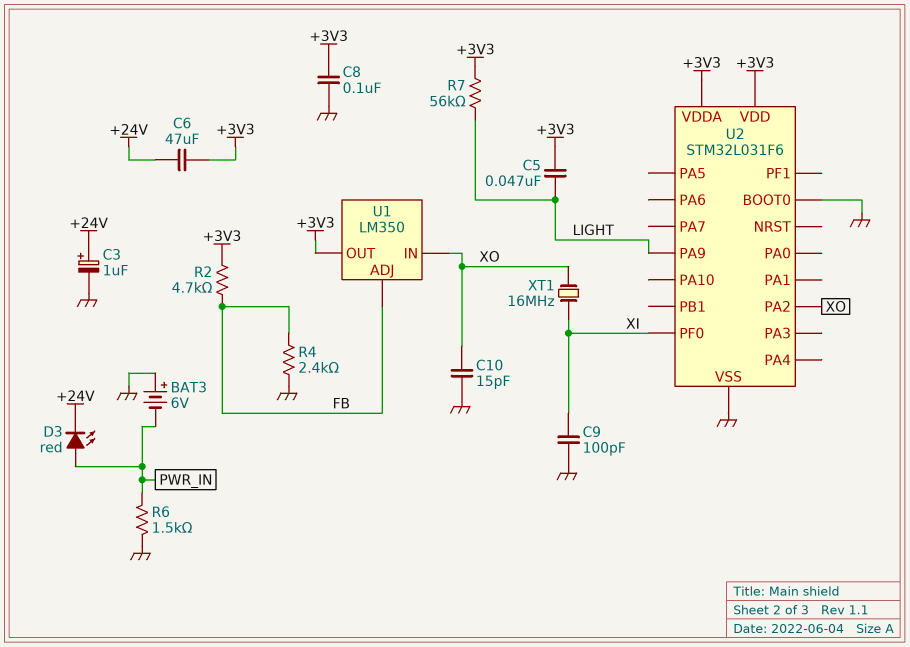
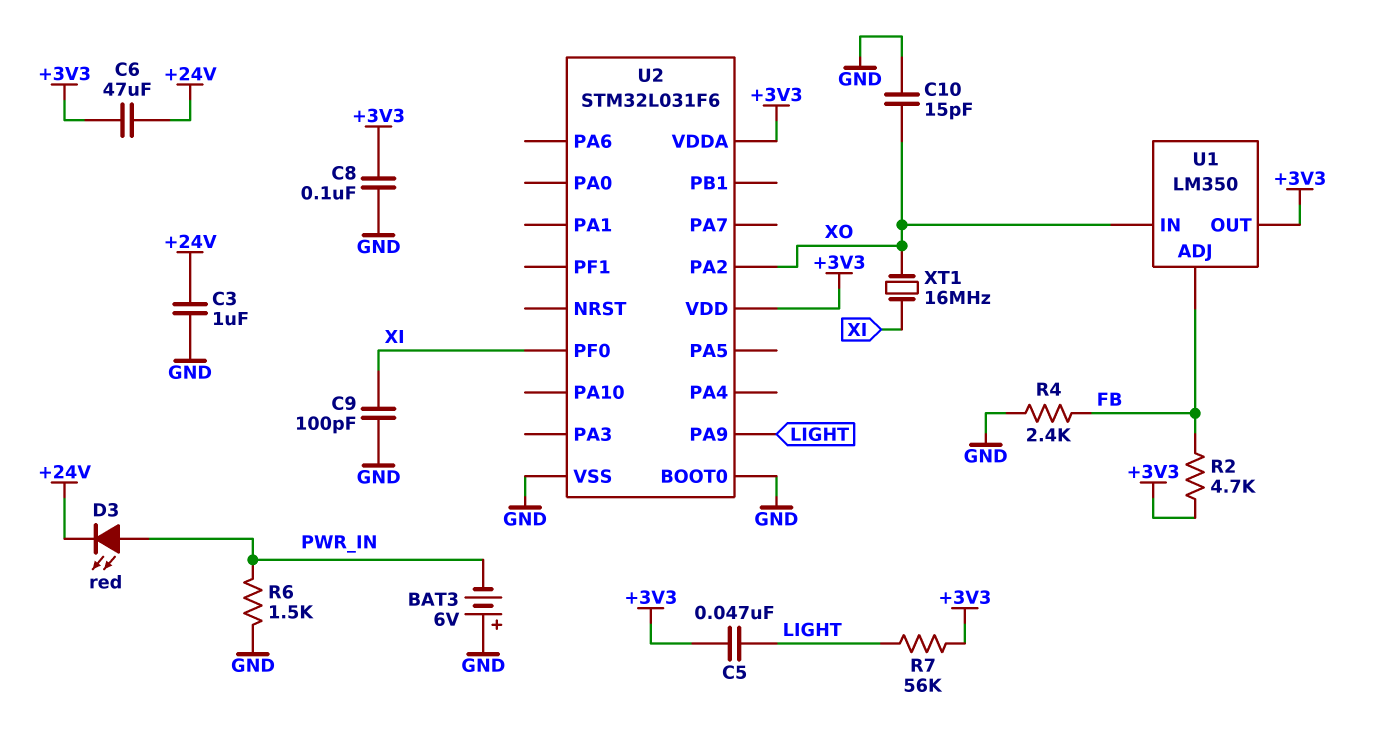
C3: 1uF (plus +24V, minus GND) -> 1uF (+24V, GND)

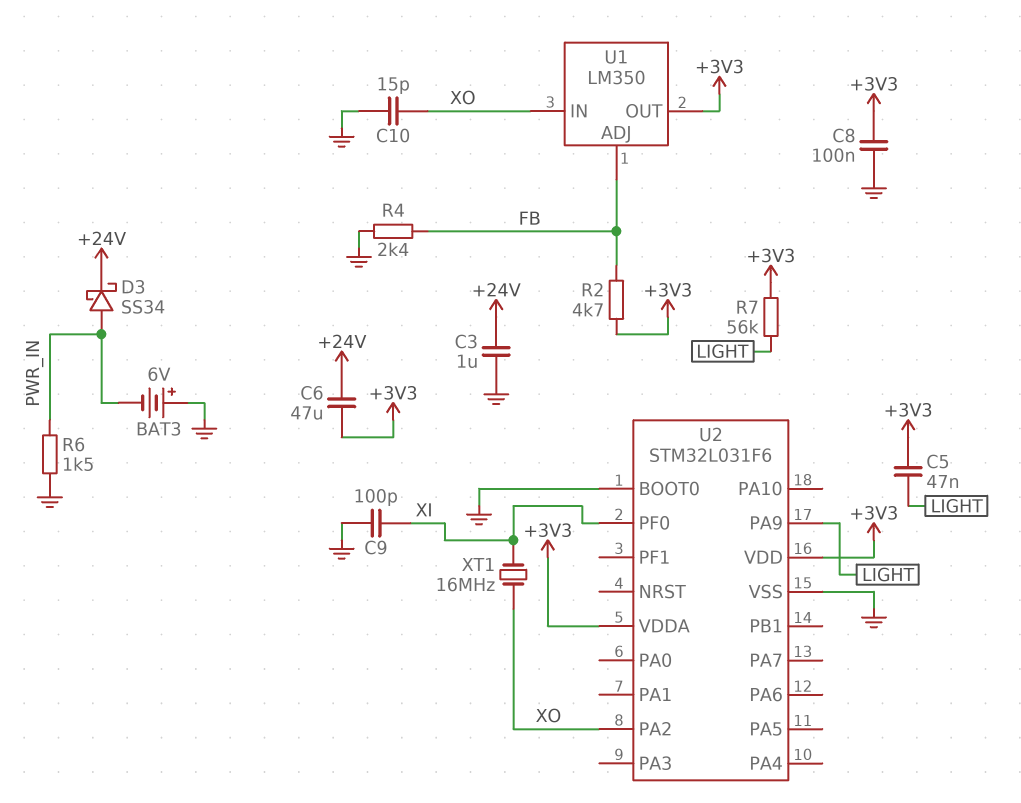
D3: LED red (A PWR_IN, K +24V) -> schottky SS34 (A PWR_IN, K +24V)

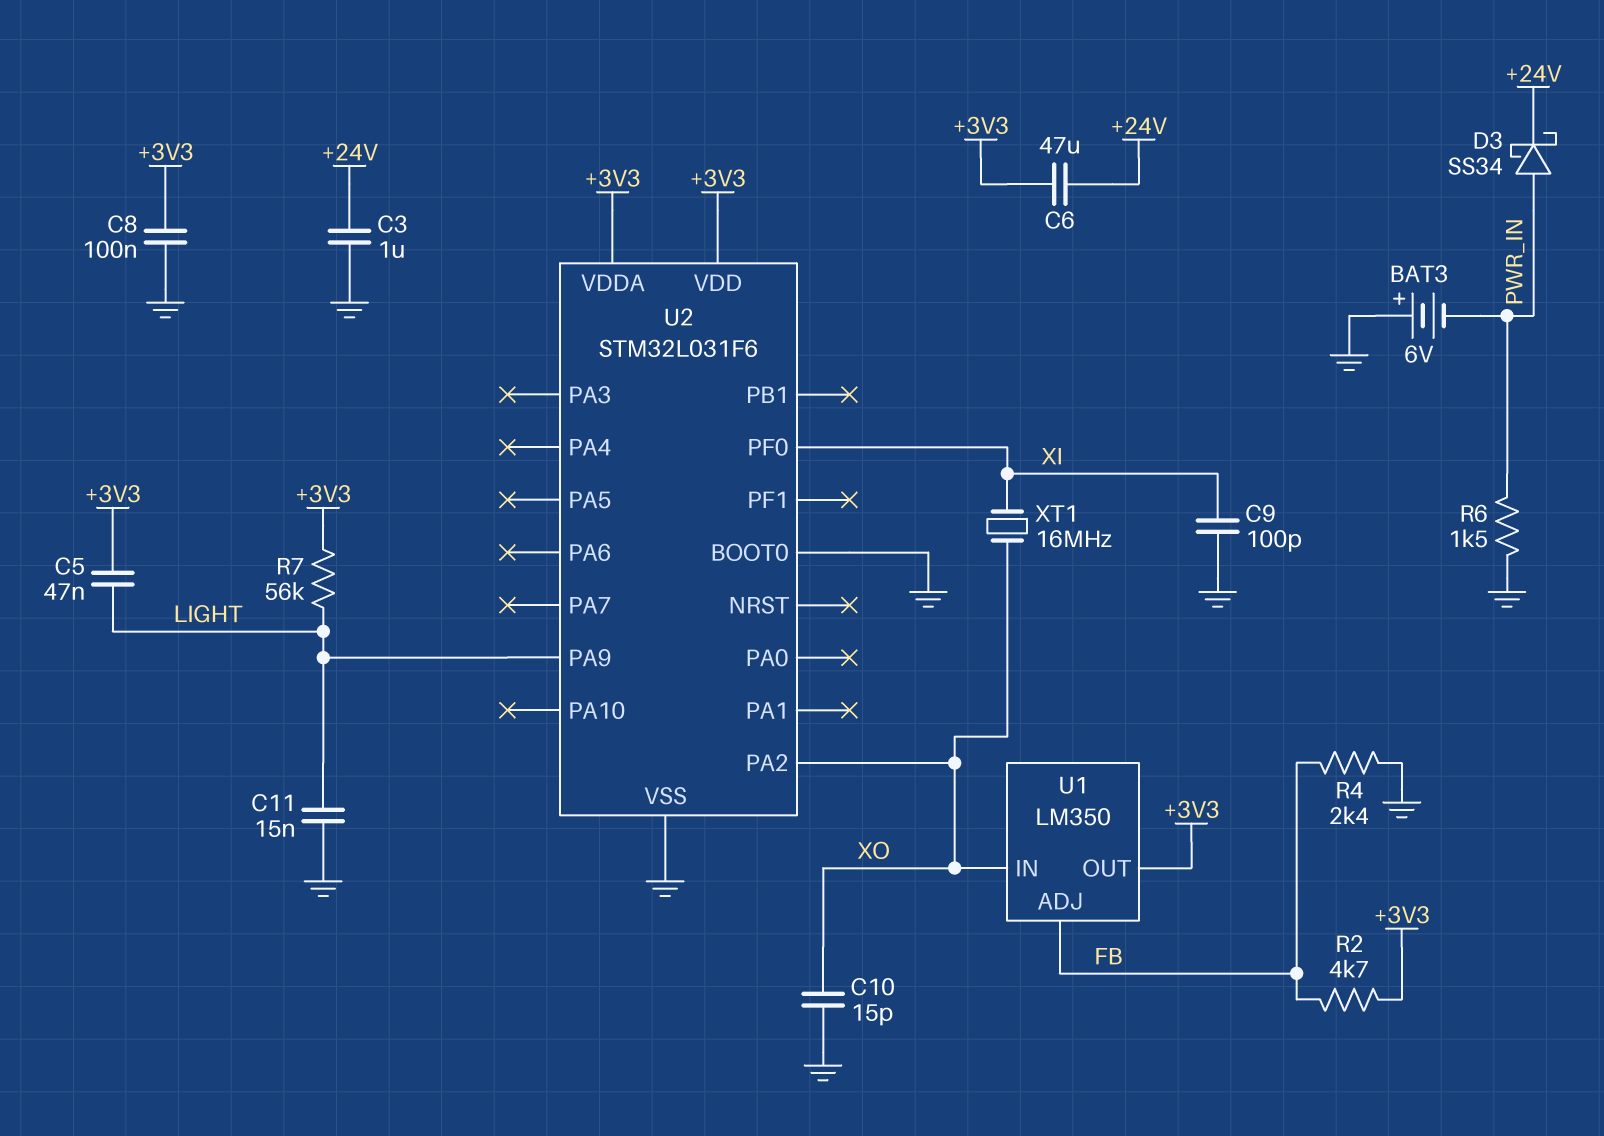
C11: none -> 15nF (GND, LIGHT)

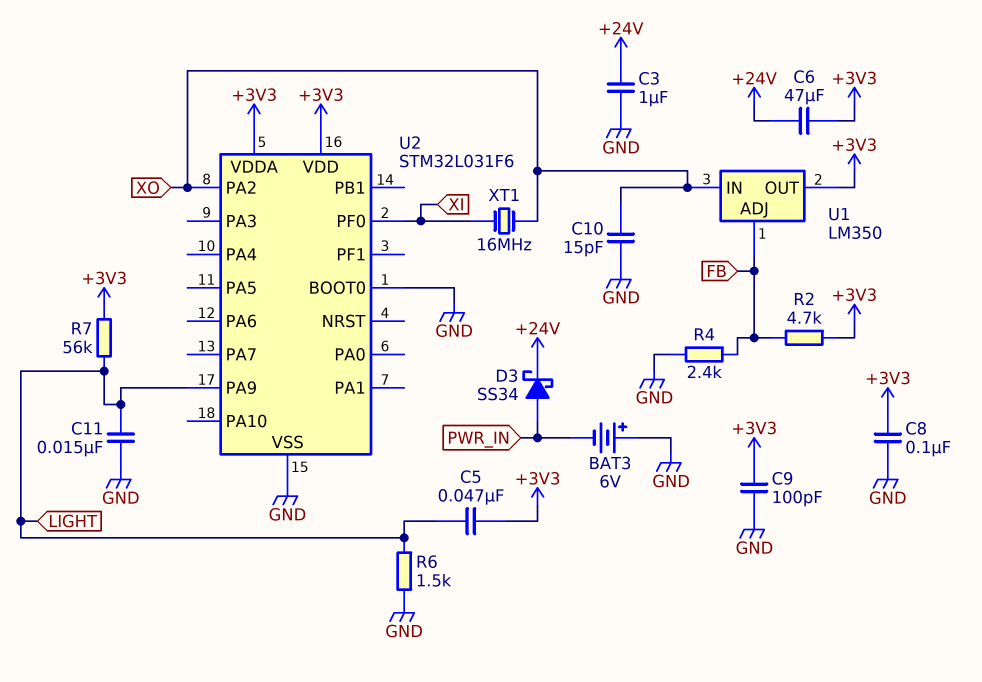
C9: 100pF (GND, XI) -> 100pF (+3V3, GND)
R6: 1.5k (GND, PWR_IN) -> 1.5k (GND, LIGHT)

